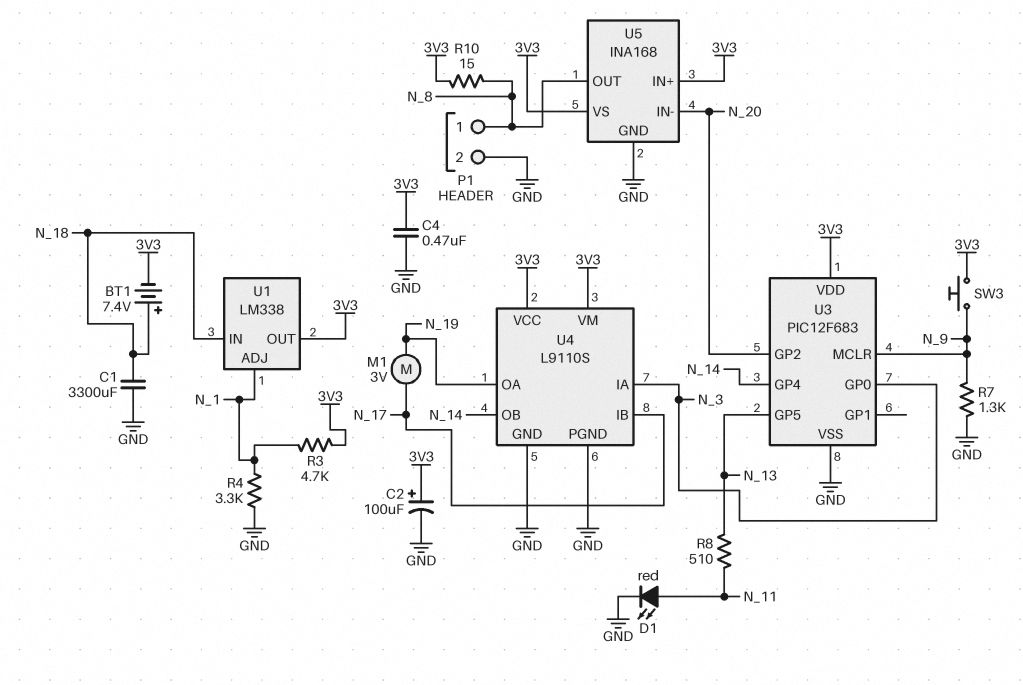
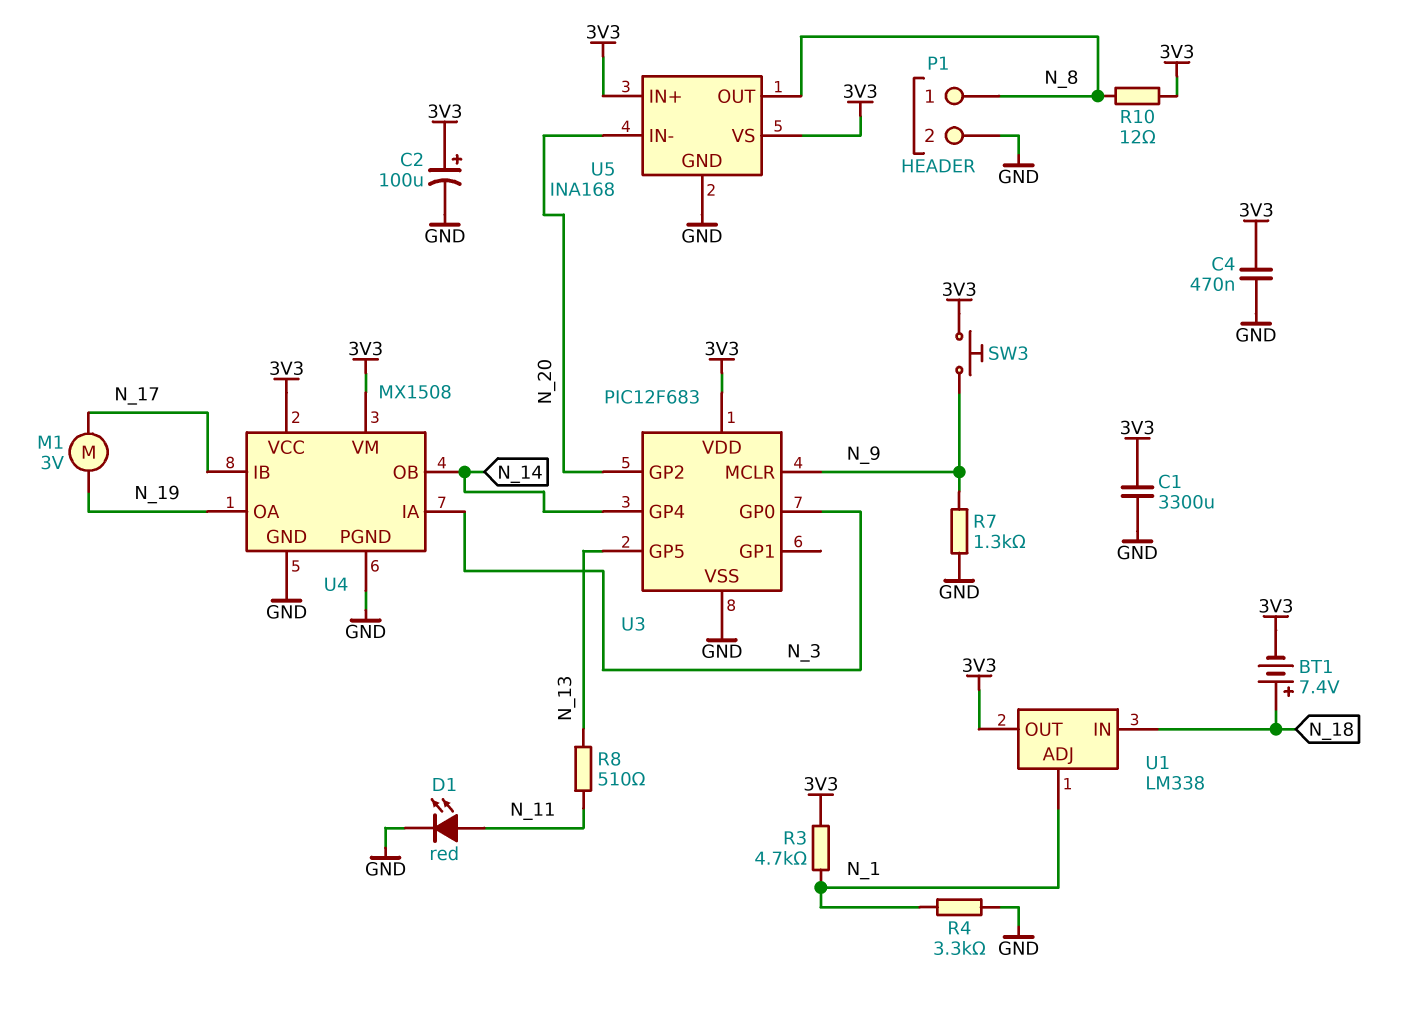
C1: 3300uF (GND, N_18) -> 3300uF (3V3, GND)
R10: 15 (3V3, N_8) -> 12 (3V3, N_8)
U4: L9110S -> MX1508

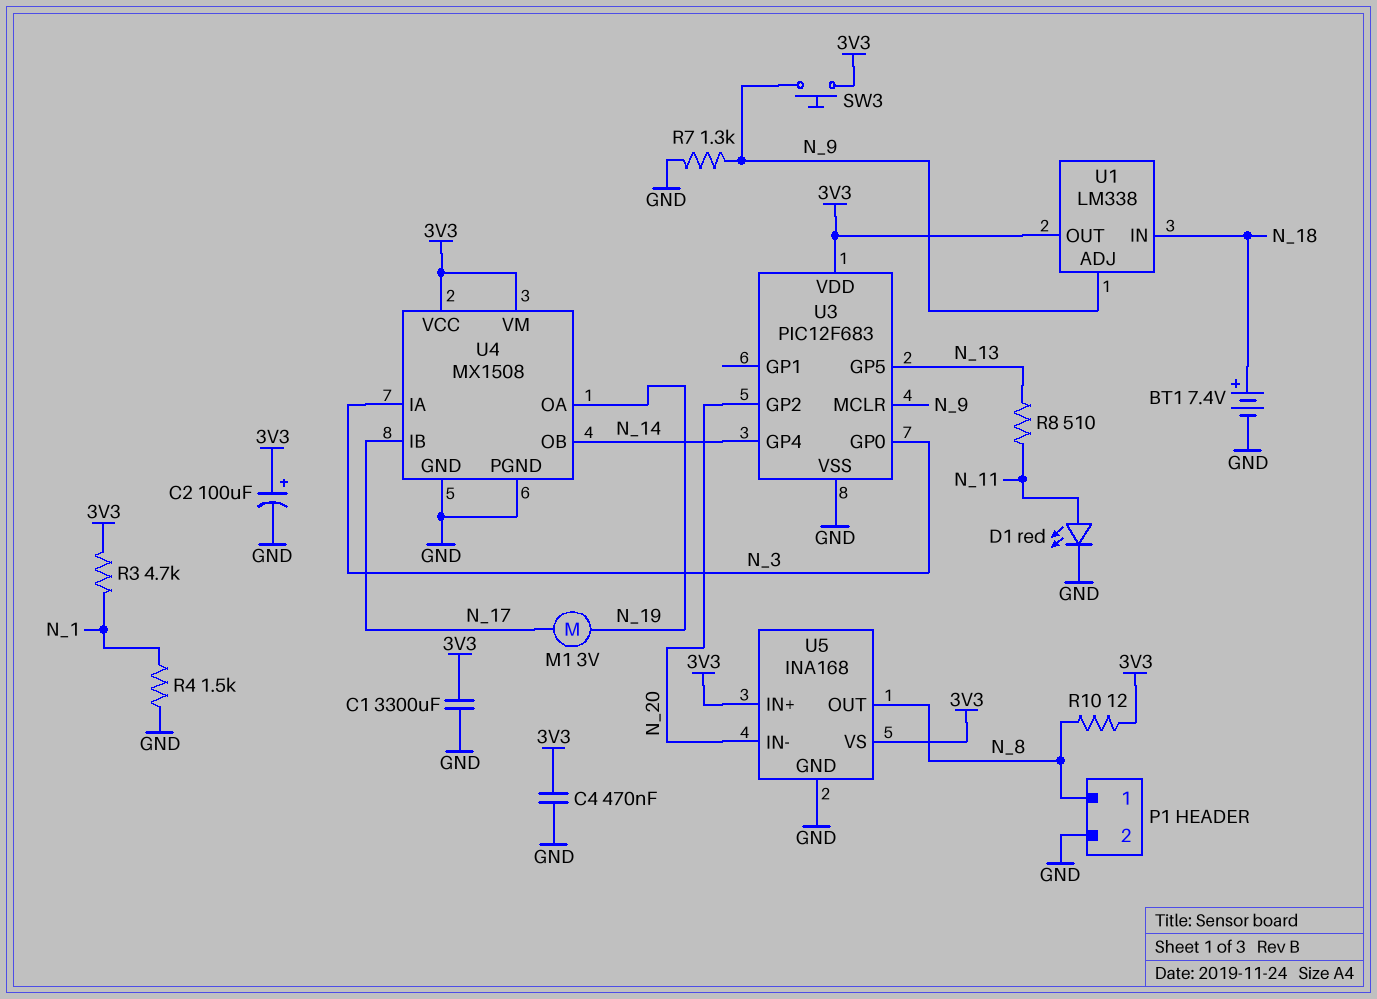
BT1: 7.4V (plus N_18, minus 3V3) -> 7.4V (plus N_18, minus GND)
R4: 3.3k (GND, N_1) -> 1.5k (GND, N_1)
U1 pin ADJ: N_1 -> N_9

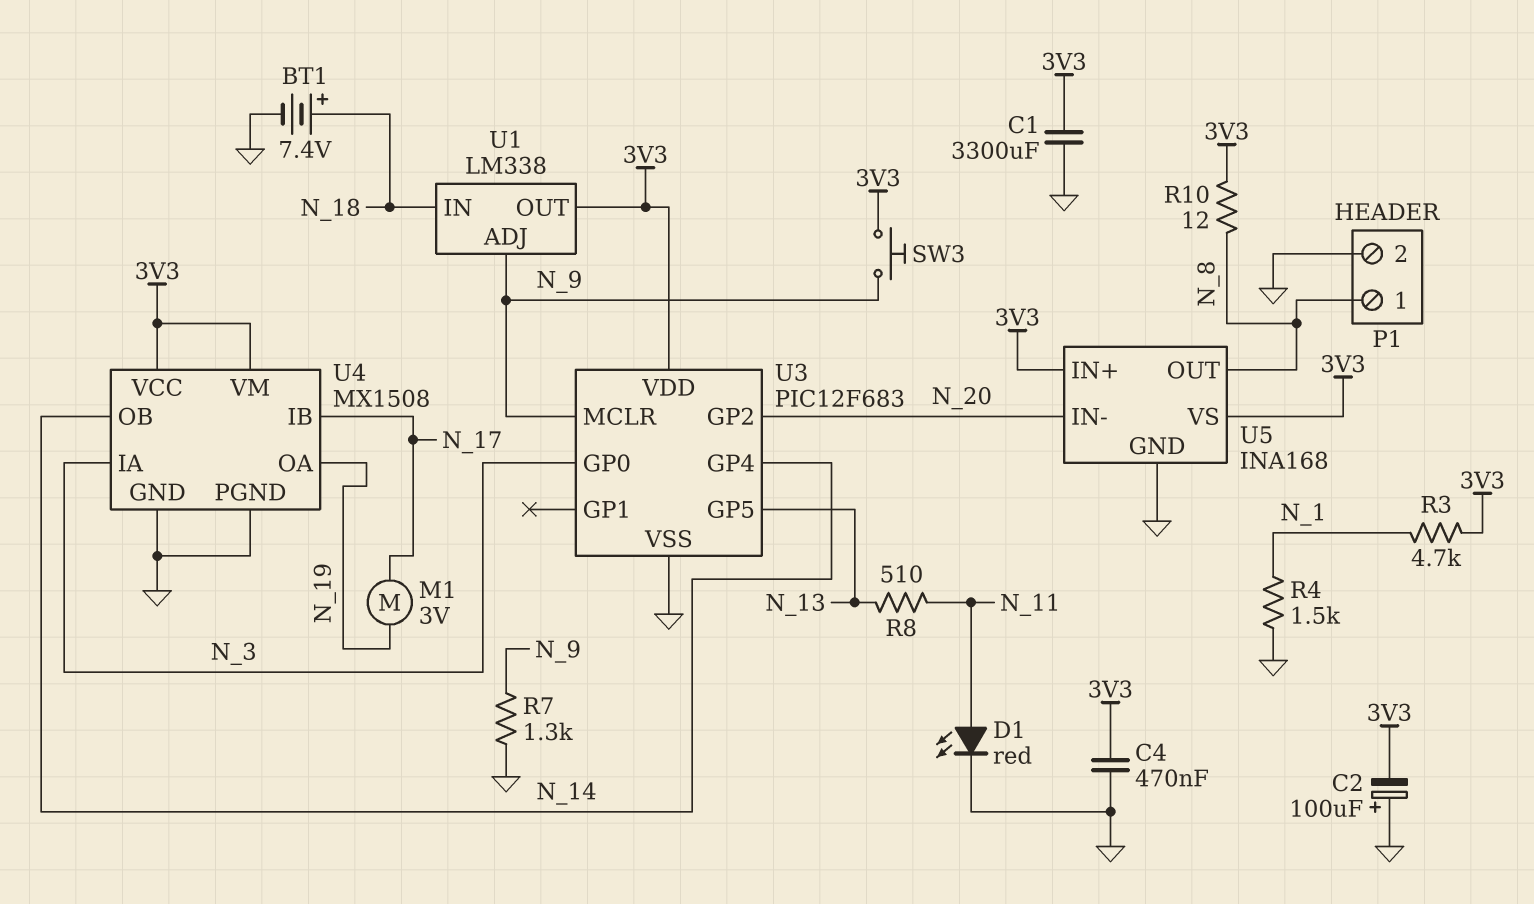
C2: 100uF (plus 3V3, minus GND) -> 100uF (plus GND, minus 3V3)

